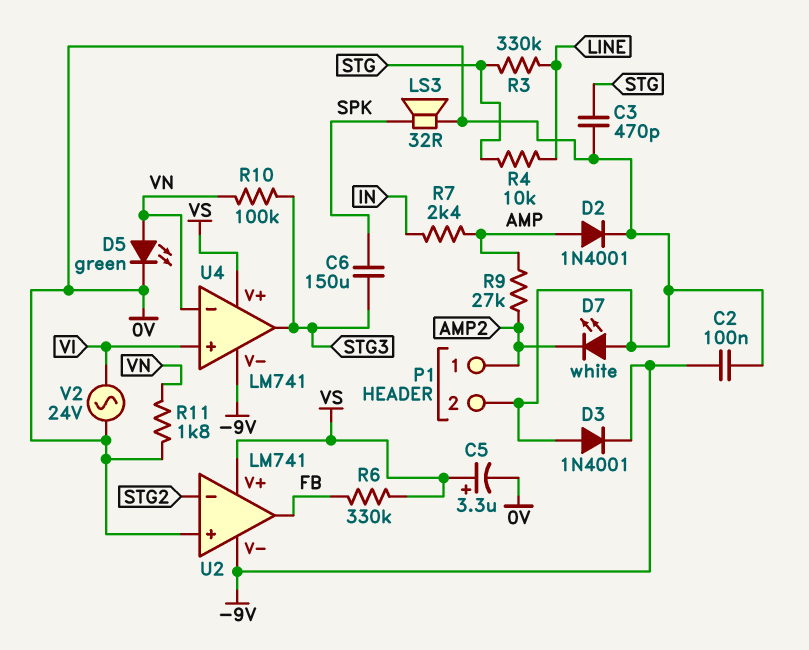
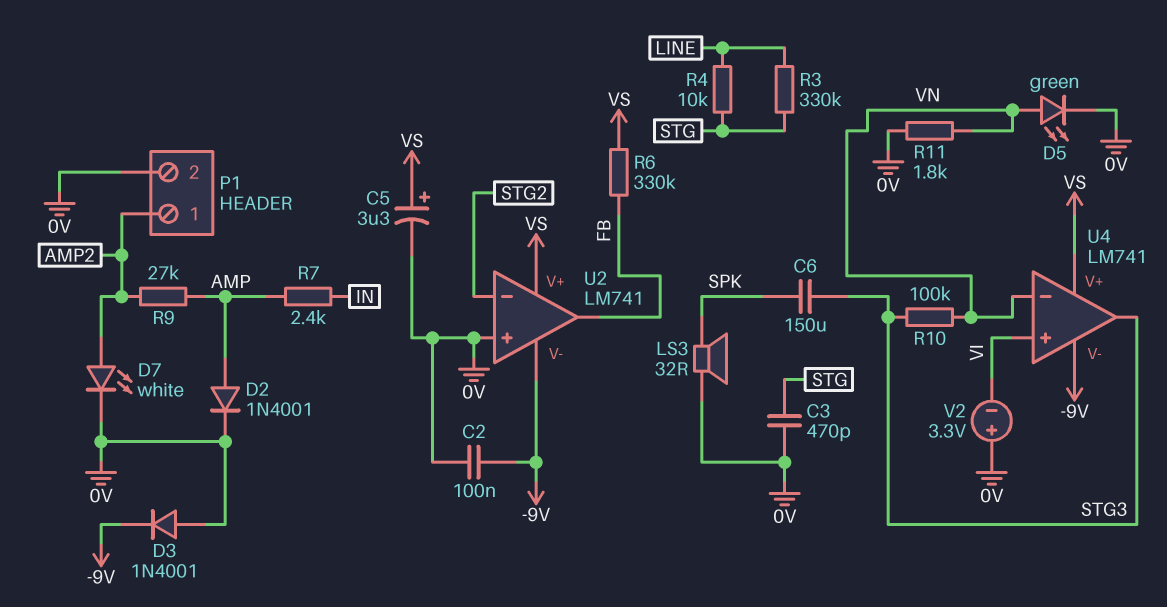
D7: LED white (A 0V, K AMP2) -> LED white (A AMP2, K 0V)
V2: AC 24V (0V, VI) -> 3.3V (plus 0V, minus VI)

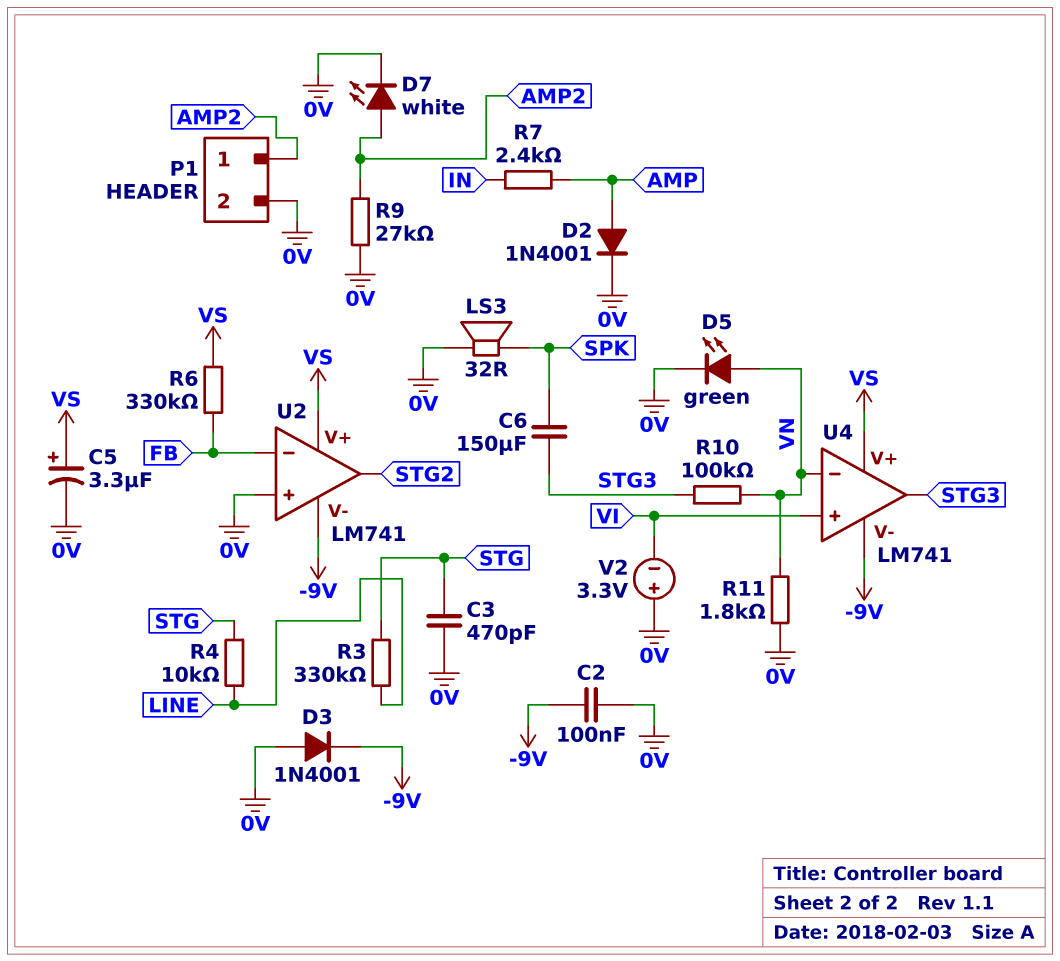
R9: 27k (AMP, AMP2) -> 27k (0V, AMP2)
U2 pin in-: STG2 -> FB
U2 pin out: FB -> STG2

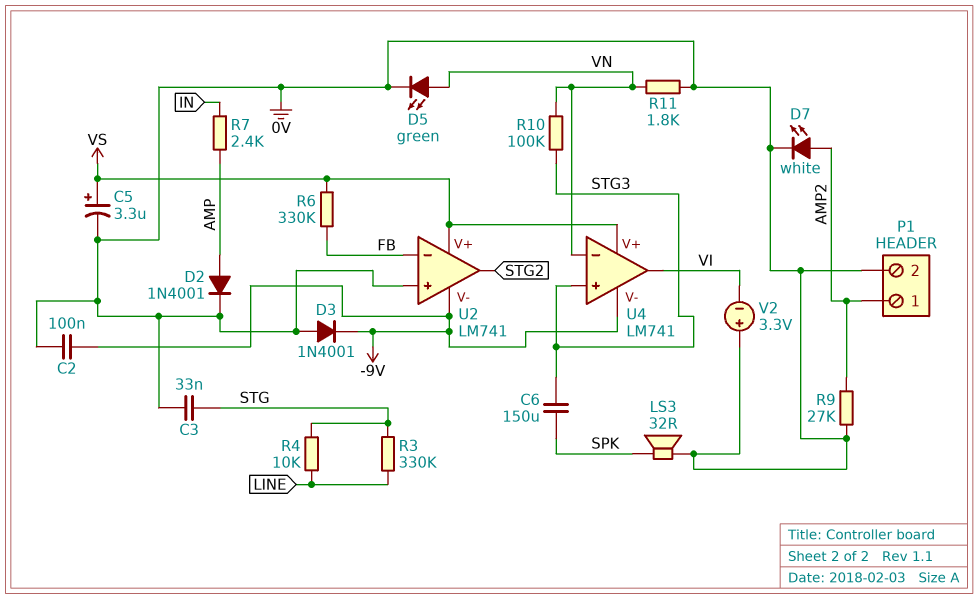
C3: 470pF (0V, STG) -> 33nF (0V, STG)
U4 pin in+: VI -> STG3
U4 pin out: STG3 -> VI

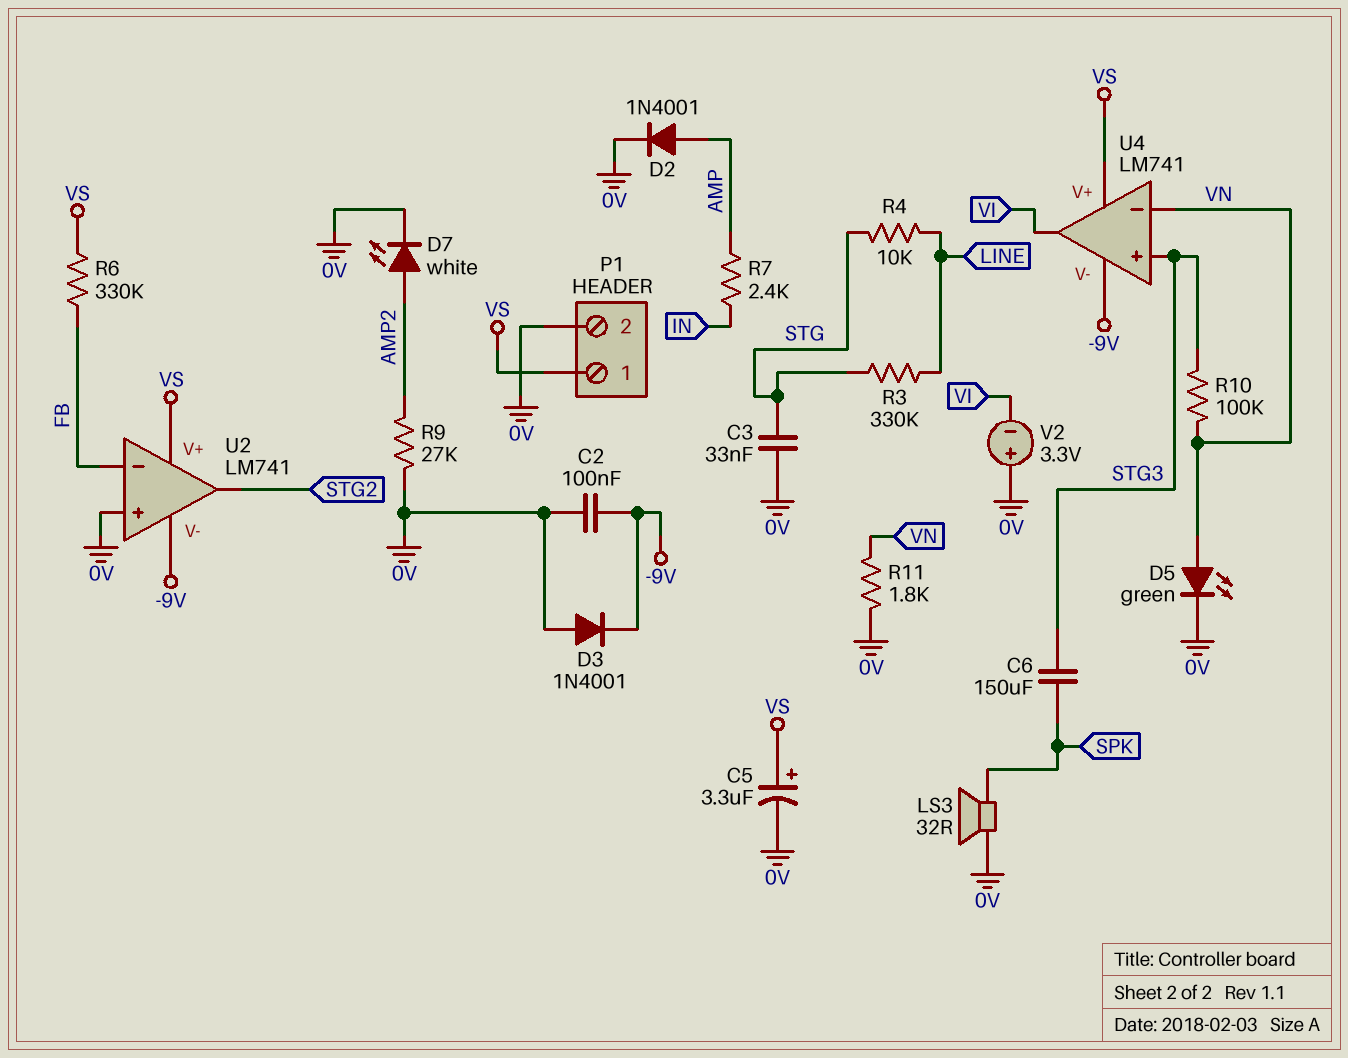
P1 pin 1: AMP2 -> VS

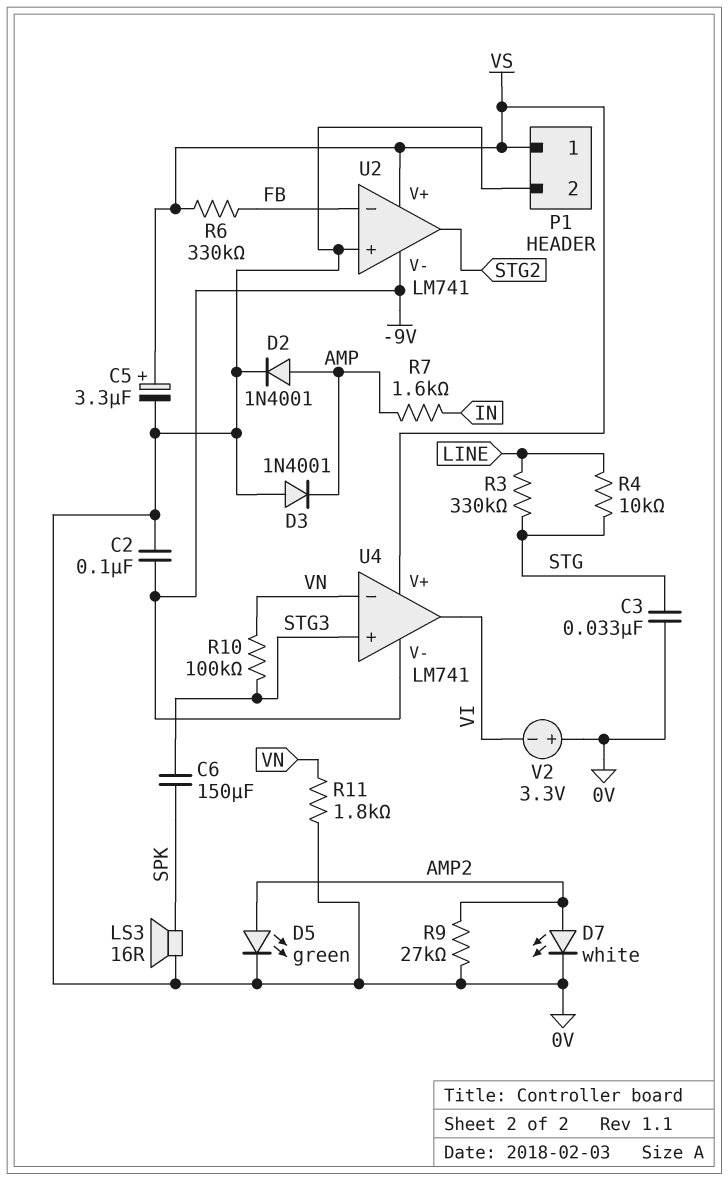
D3: diode 1N4001 (A 0V, K -9V) -> diode 1N4001 (A 0V, K AMP)
D5: LED green (A VN, K 0V) -> LED green (A AMP2, K 0V)
LS3: speaker 32R (0V, SPK) -> speaker 16R (0V, SPK)
R7: 2.4k (AMP, IN) -> 1.6k (AMP, IN)

